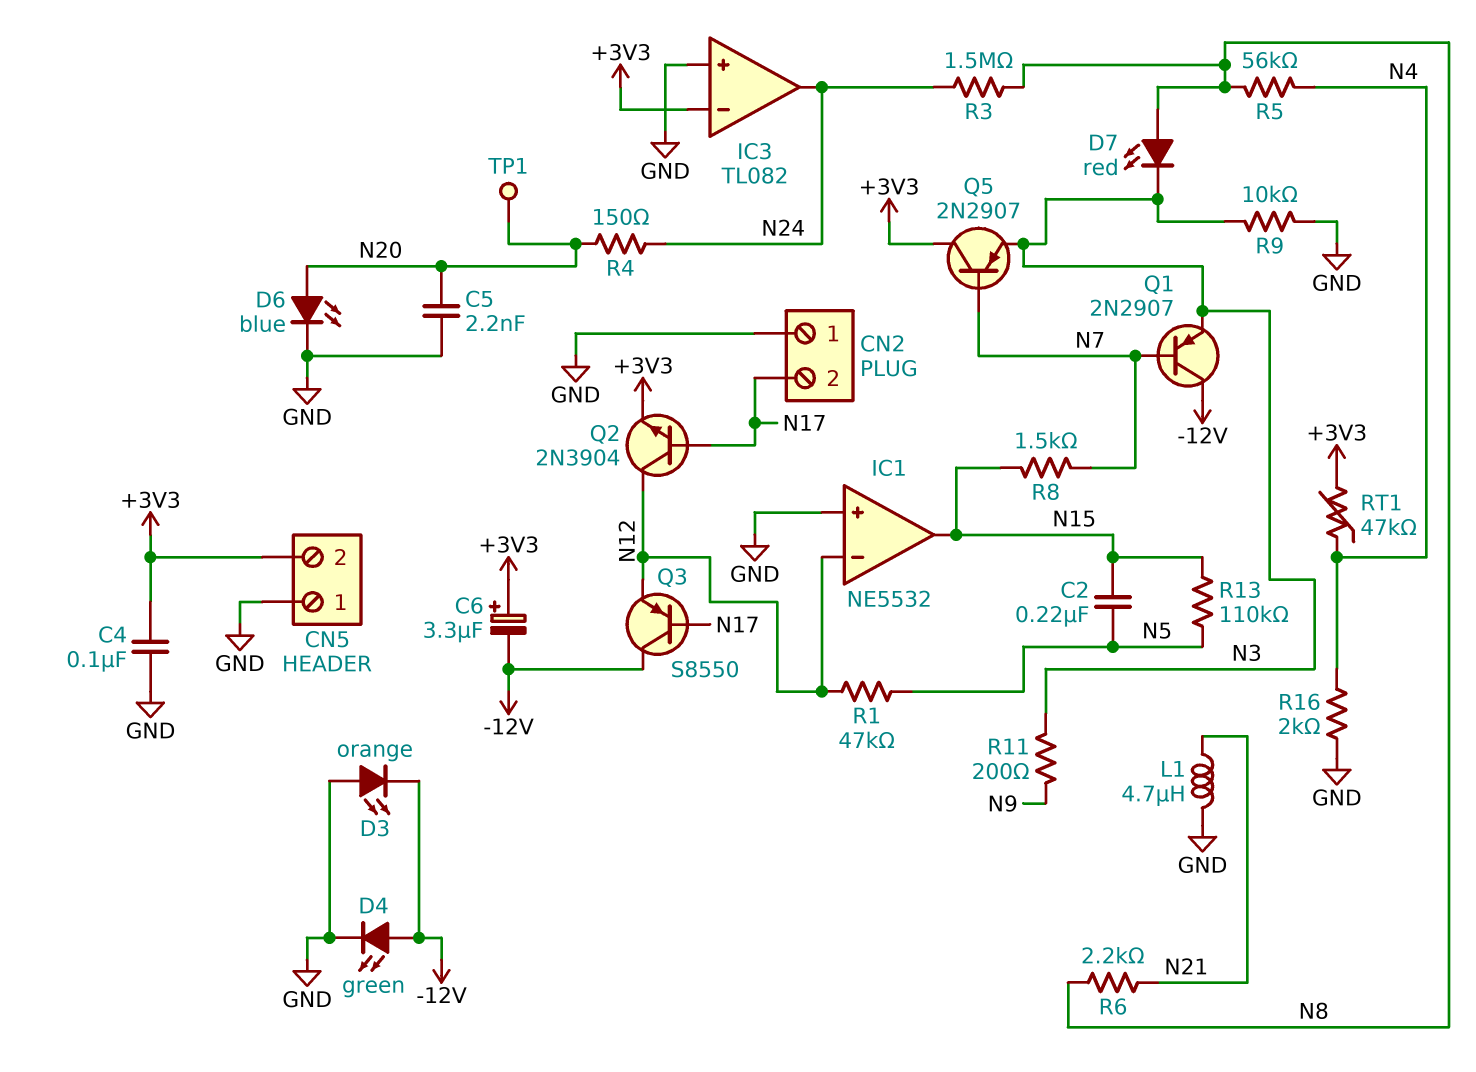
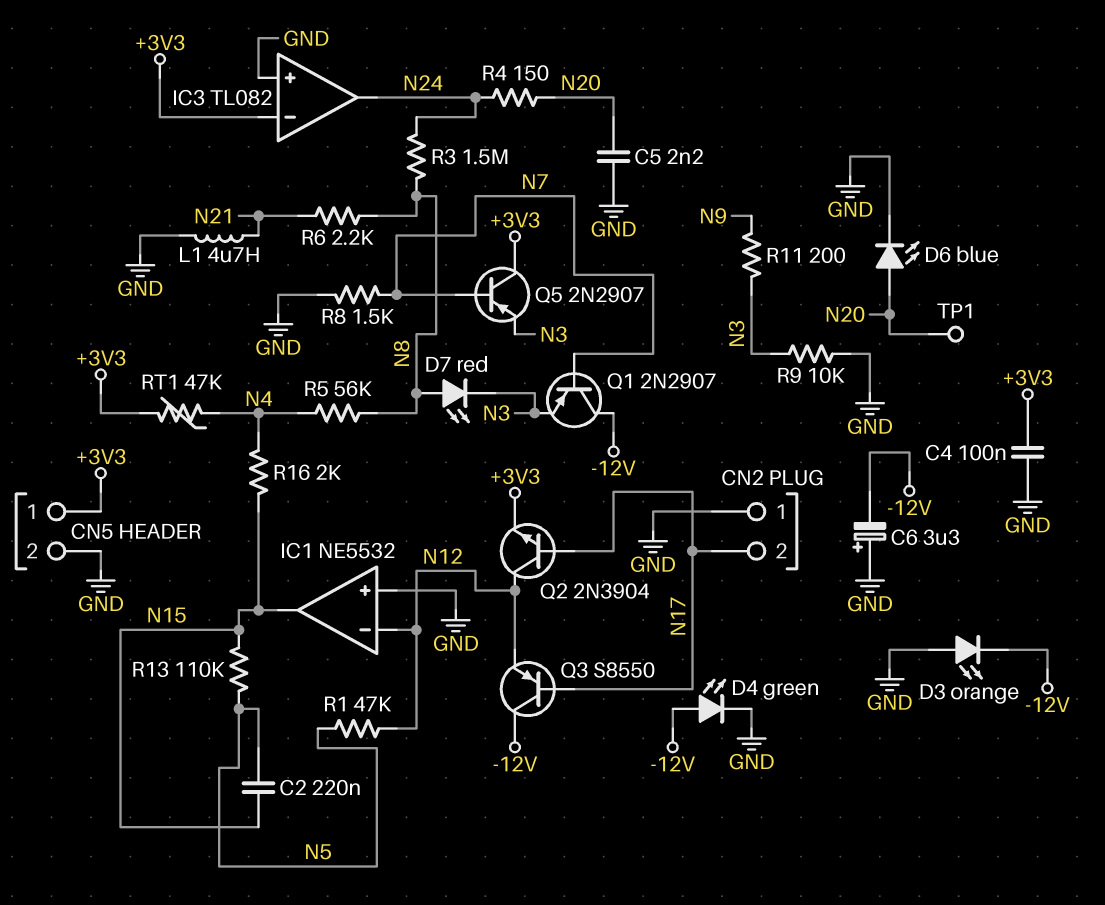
C6: 3.3uF (plus +3V3, minus -12V) -> 3.3uF (plus GND, minus -12V)
CN5 pin 1: GND -> +3V3
CN5 pin 2: +3V3 -> GND
R8: 1.5k (N7, N15) -> 1.5k (GND, N7)
R16: 2k (GND, N4) -> 2k (N4, N15)

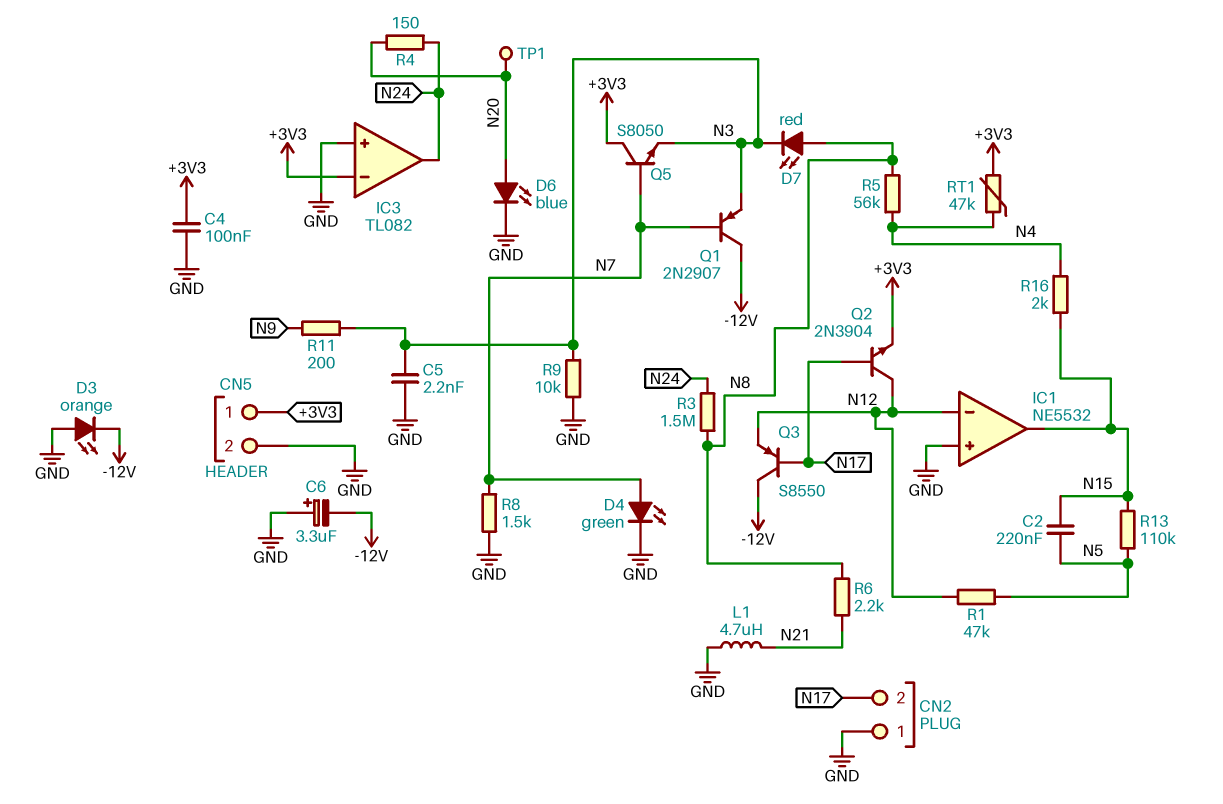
C5: 2.2nF (GND, N20) -> 2.2nF (GND, N3)
D4: LED green (A -12V, K GND) -> LED green (A N7, K GND)
Q5: PNP 2N2907 (B N7, C +3V3, E N3) -> NPN S8050 (B N7, C +3V3, E N3)

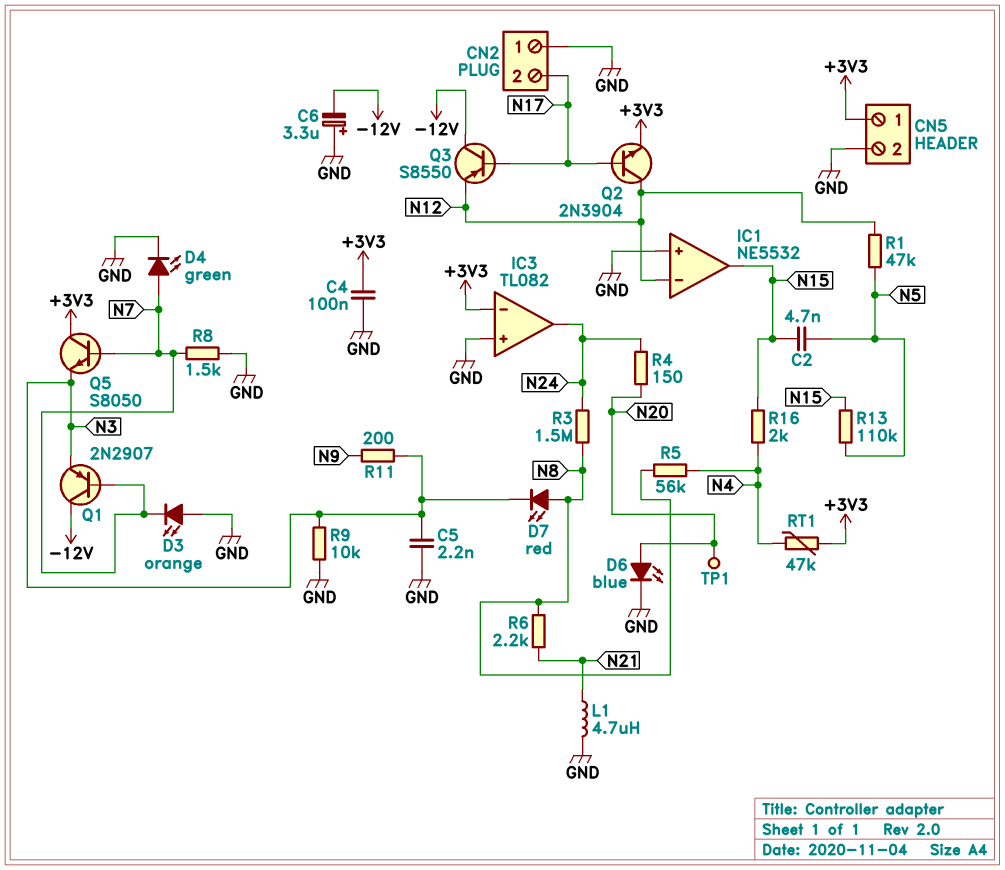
C2: 220nF (N5, N15) -> 4.7nF (N5, N15)
D3: LED orange (A GND, K -12V) -> LED orange (A GND, K N7)

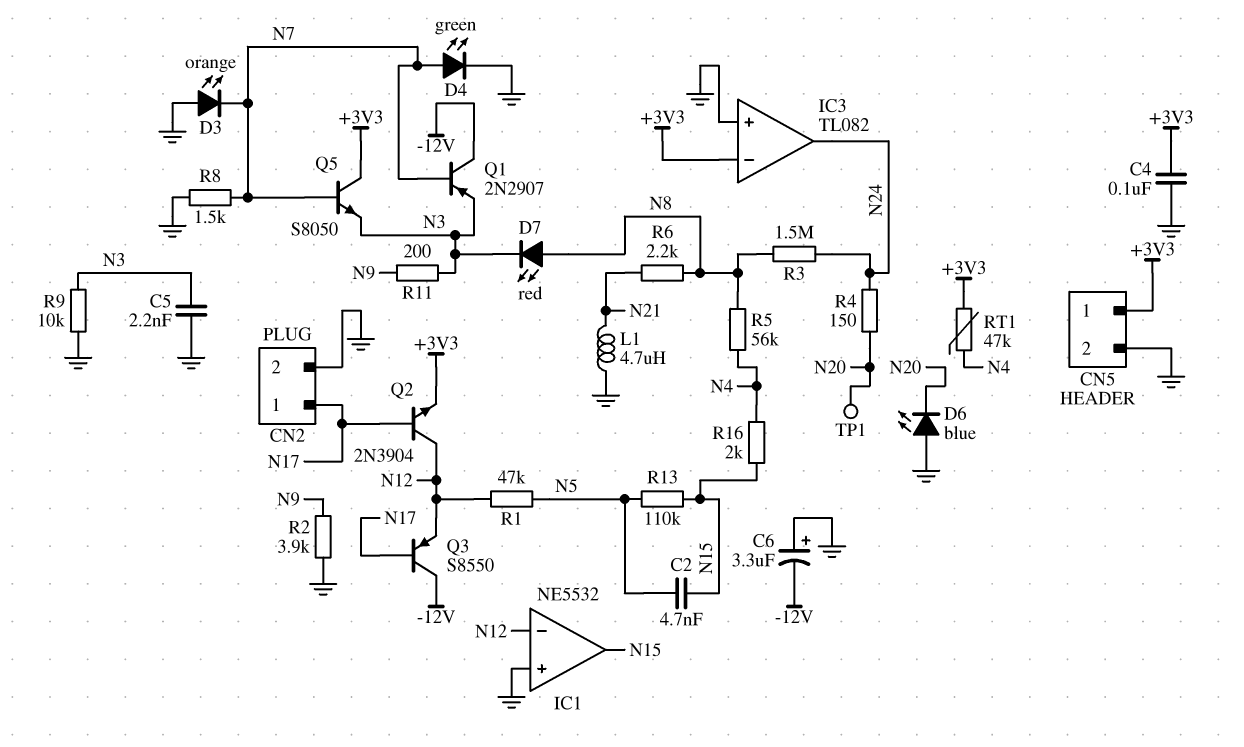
CN2 pin 1: GND -> N17
CN2 pin 2: N17 -> GND
D6: LED blue (A N20, K GND) -> LED blue (A GND, K N20)
R2: none -> 3.9k (GND, N9)

